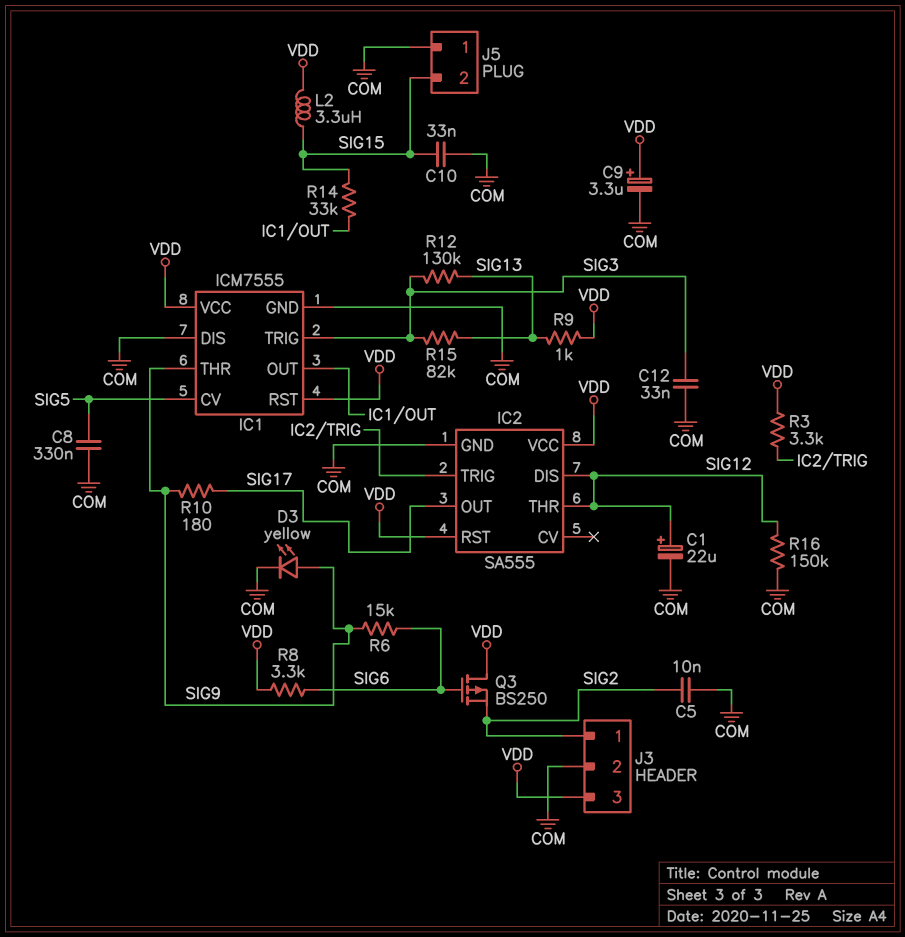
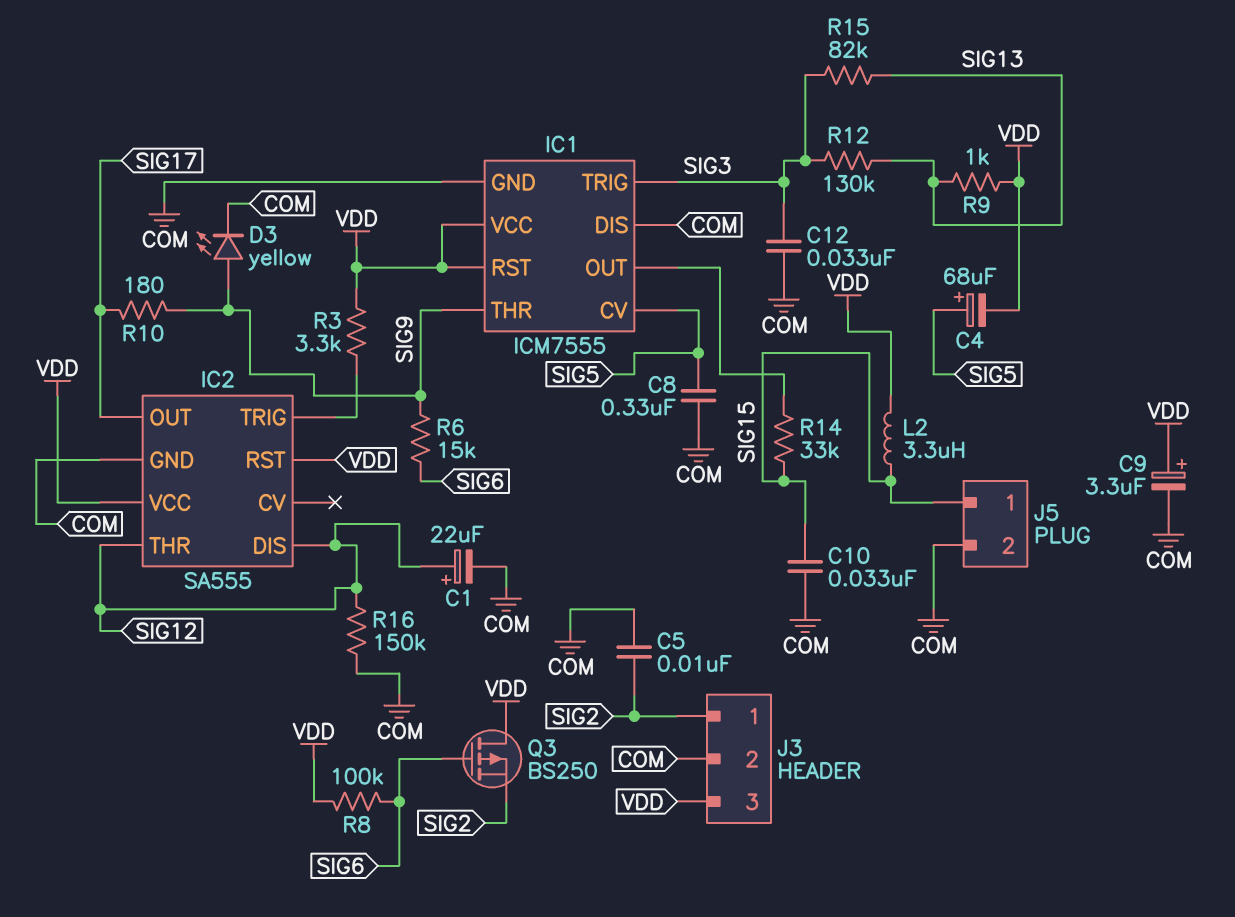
C4: none -> 68uF (plus SIG5, minus VDD)
J5 pin 1: COM -> SIG15
J5 pin 2: SIG15 -> COM
R8: 3.3k (SIG6, VDD) -> 100k (SIG6, VDD)

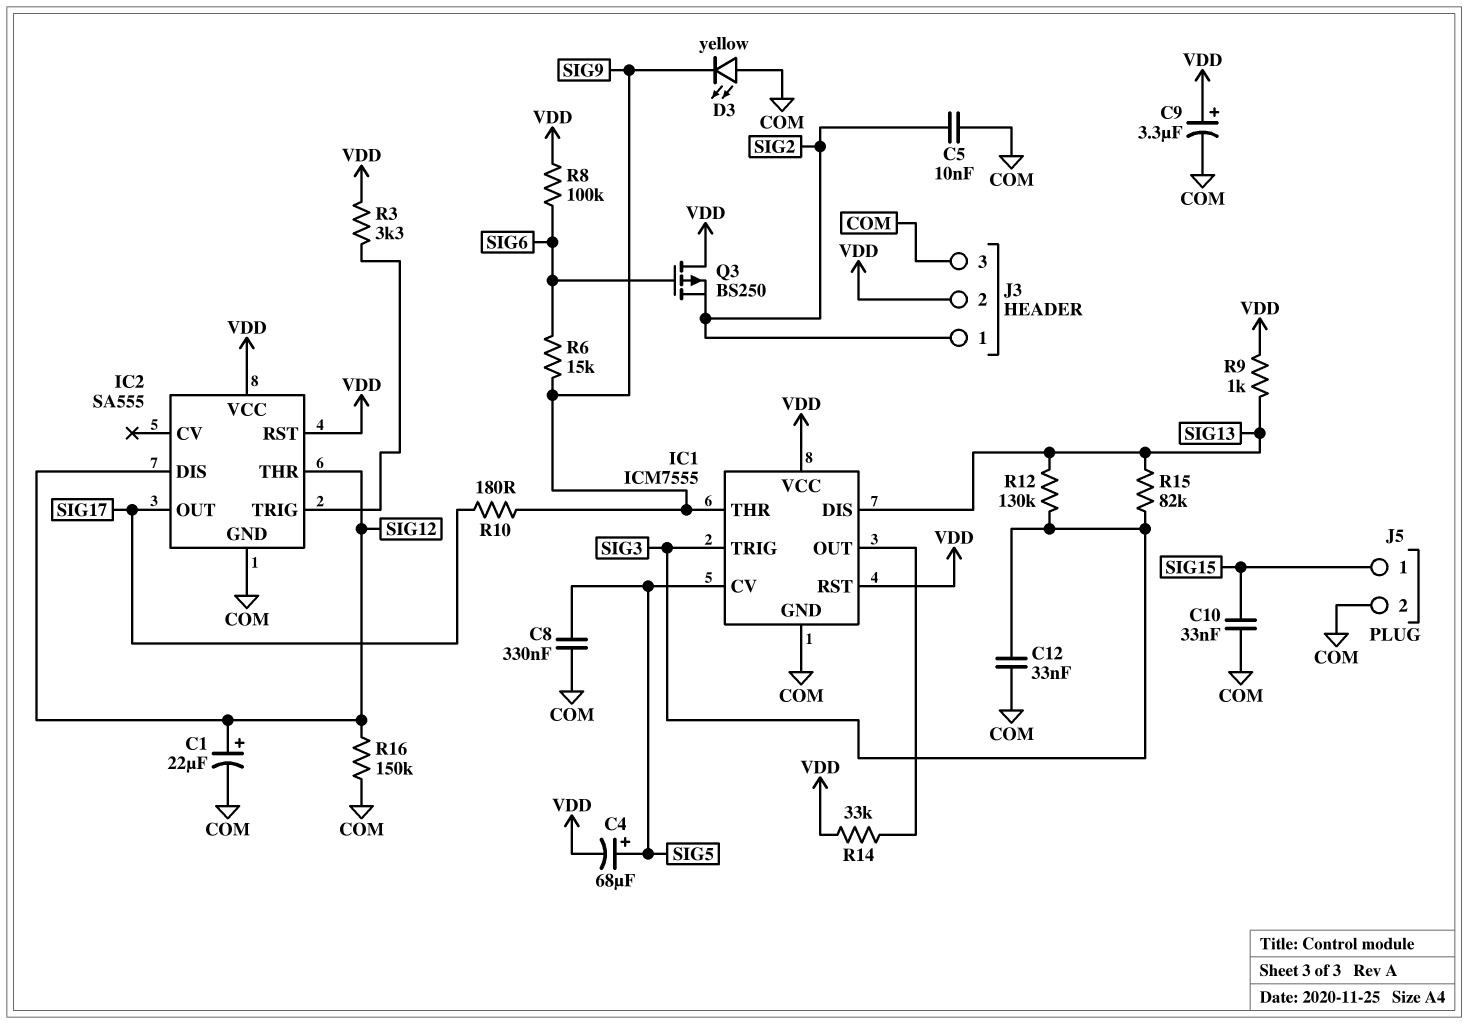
D3: LED yellow (A SIG9, K COM) -> LED yellow (A COM, K SIG9)
IC1 pin DIS: COM -> SIG13
J3 pin 2: COM -> VDD
J3 pin 3: VDD -> COM
L2: 3.3uH (SIG15, VDD) -> none
R14: 33k (IC1/OUT, SIG15) -> 33k (IC1/OUT, VDD)

